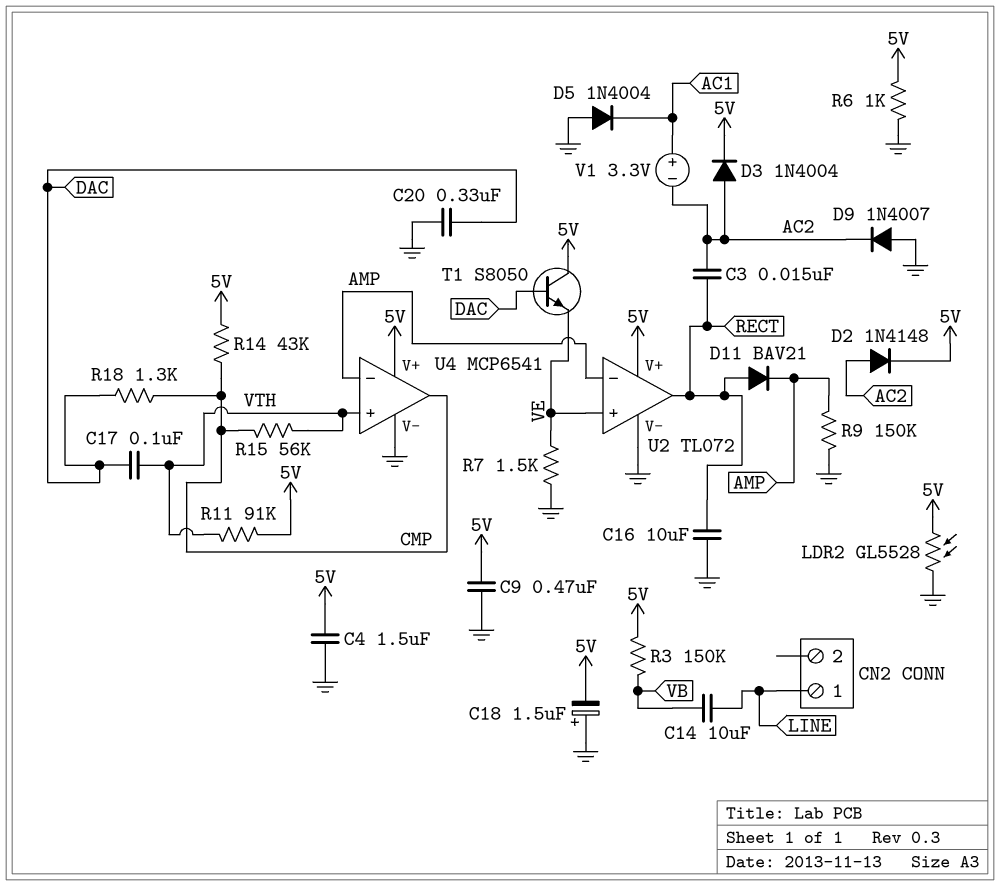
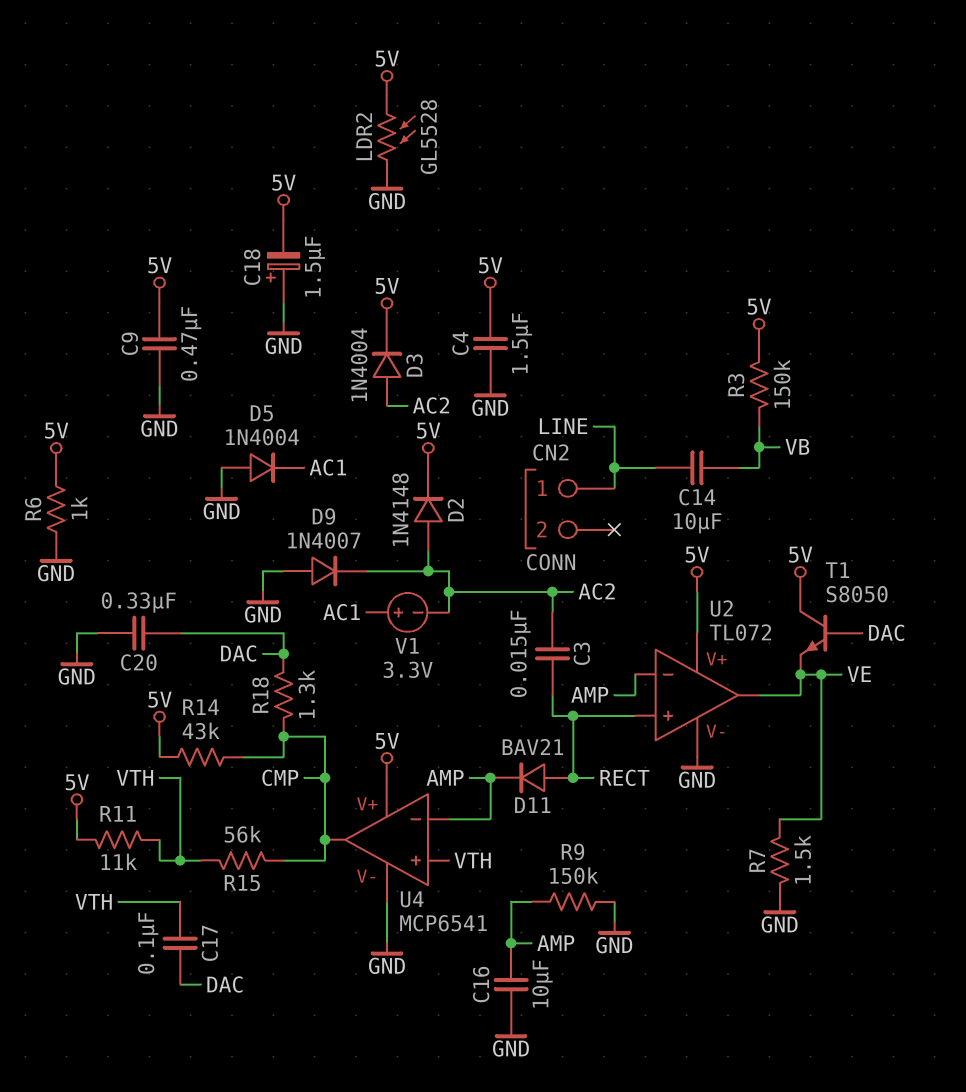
C16: 10uF (GND, RECT) -> 10uF (AMP, GND)
R11: 91k (5V, VTH) -> 11k (5V, VTH)
U2 pin in+: VE -> RECT
U2 pin out: RECT -> VE

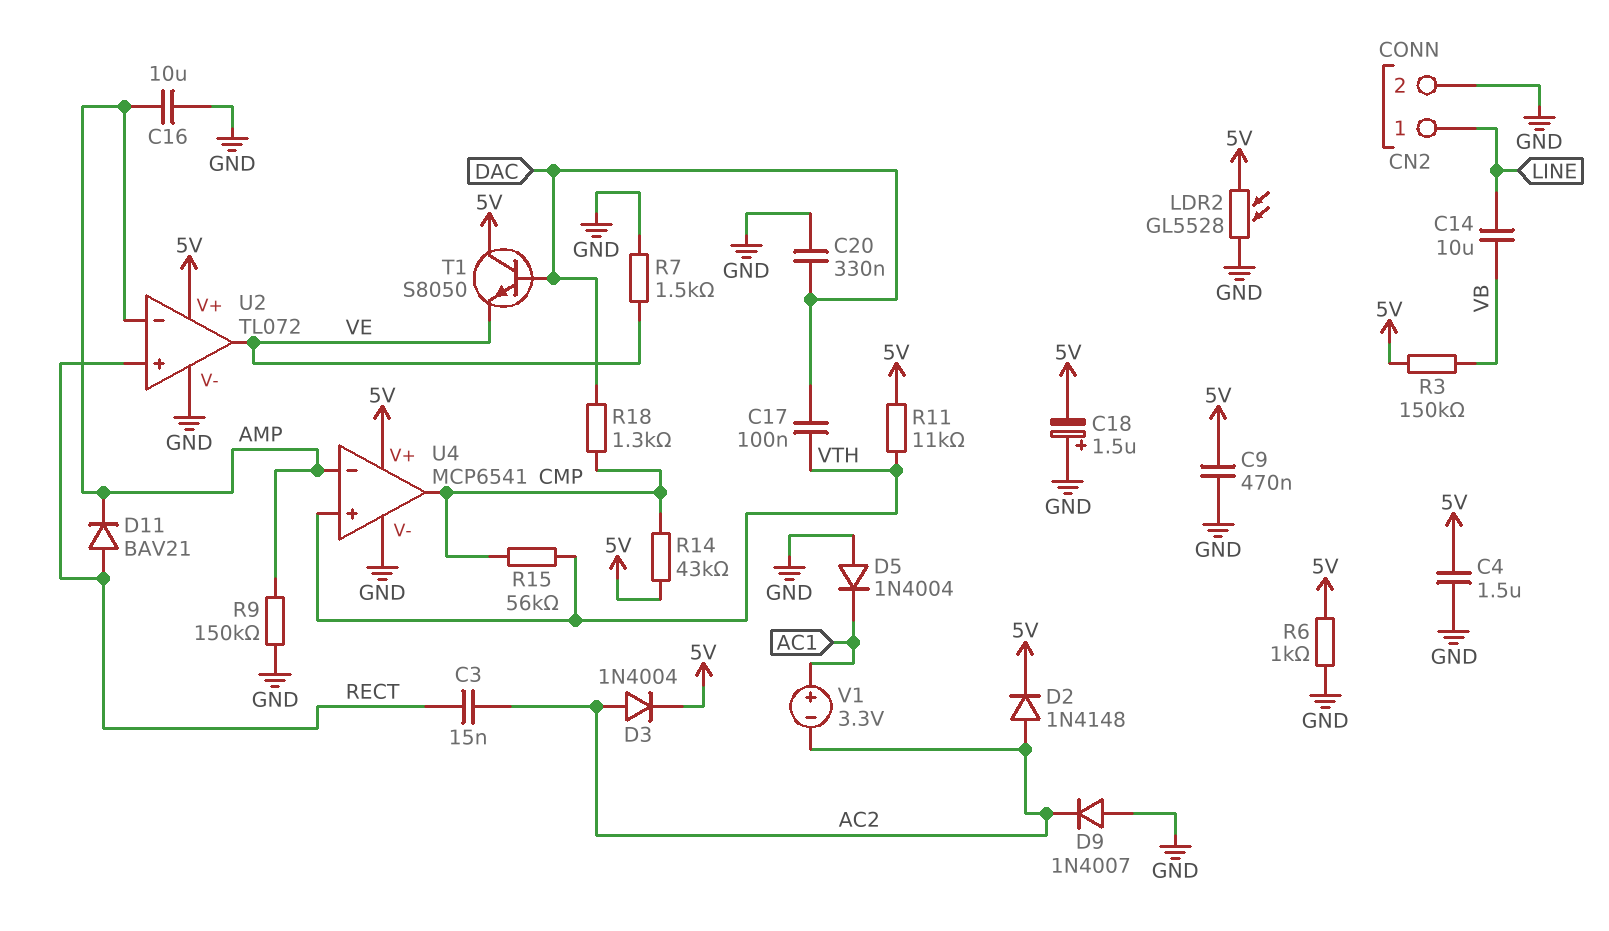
CN2 pin 2: none -> GND

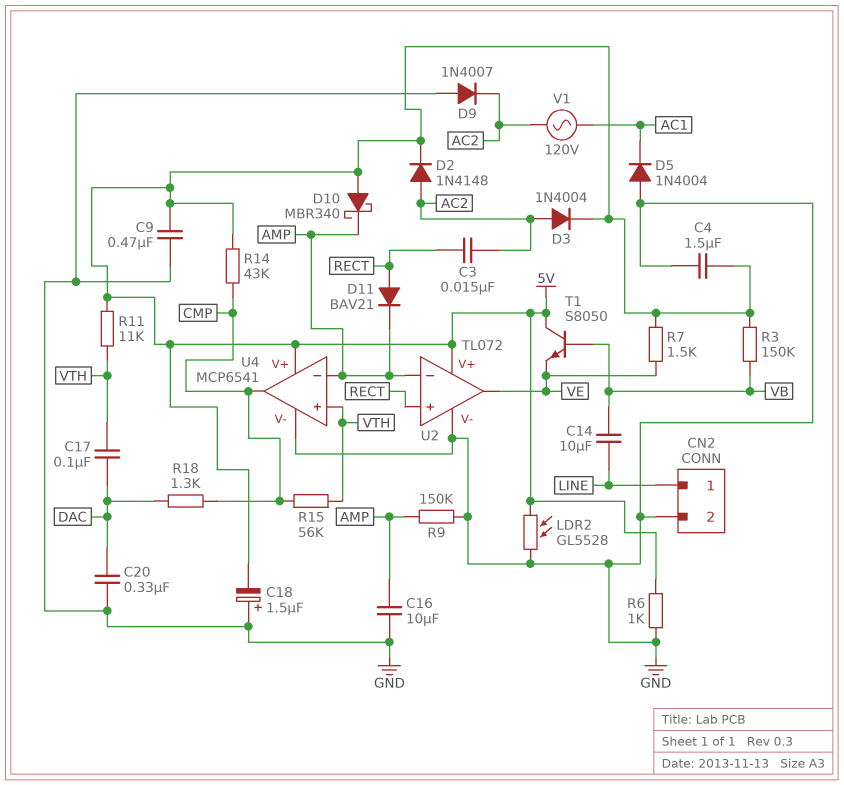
D10: none -> schottky MBR340 (A 5V, K AMP)
R7: 1.5k (GND, VE) -> 1.5k (5V, VE)
T1: NPN S8050 (B DAC, C 5V, E VE) -> NPN S8050 (B VB, C 5V, E VE)
V1: 3.3V (plus AC1, minus AC2) -> AC 120V (AC1, AC2)

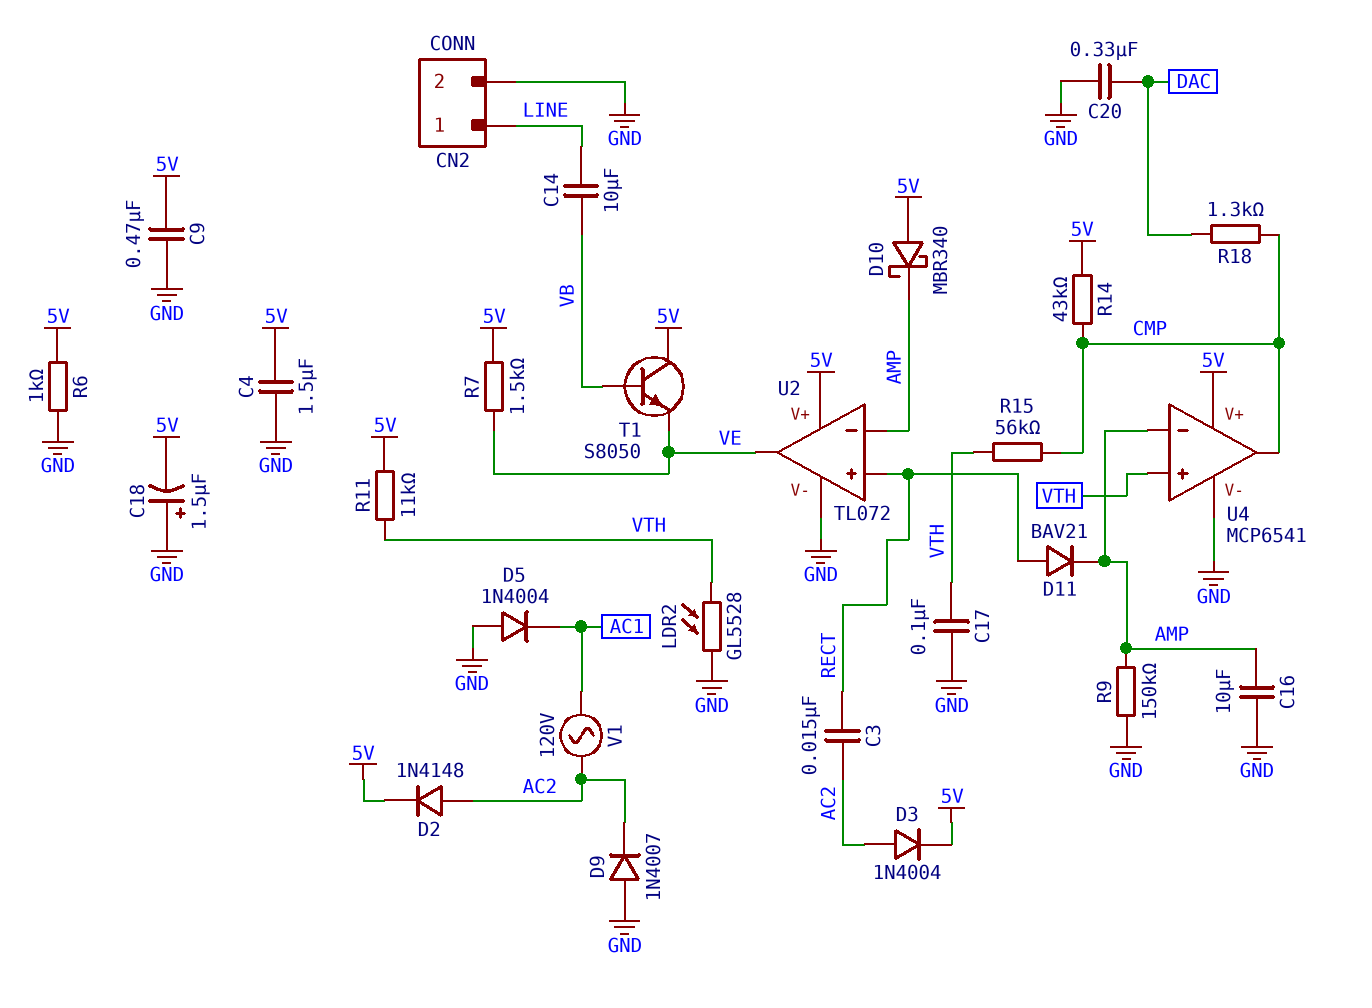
C17: 100nF (DAC, VTH) -> 100nF (GND, VTH)
LDR2: GL5528 (5V, GND) -> GL5528 (GND, VTH)
R3: 150k (5V, VB) -> none

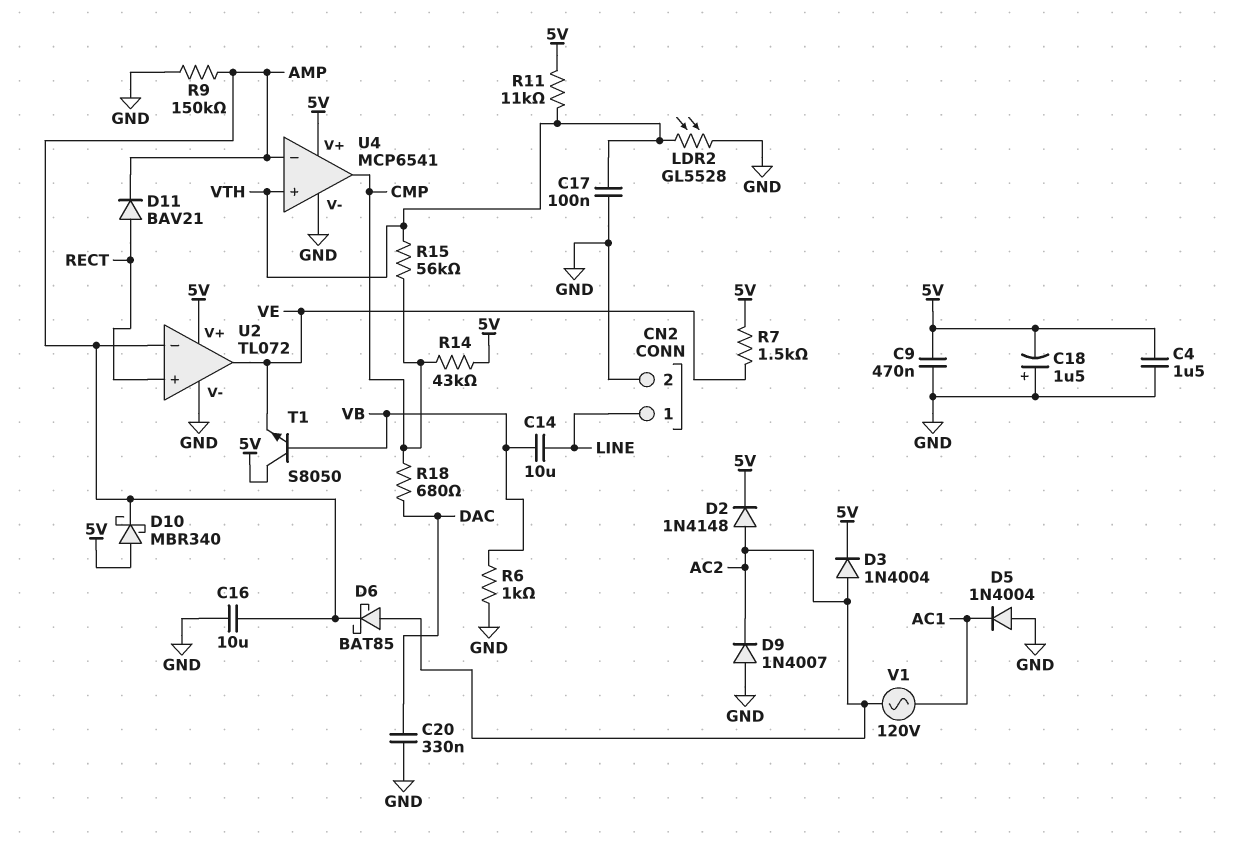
C3: 15nF (AC2, RECT) -> none
D6: none -> schottky BAT85 (A AC2, K AMP)
R6: 1k (5V, GND) -> 1k (GND, VB)
R18: 1.3k (CMP, DAC) -> 680 (CMP, DAC)

